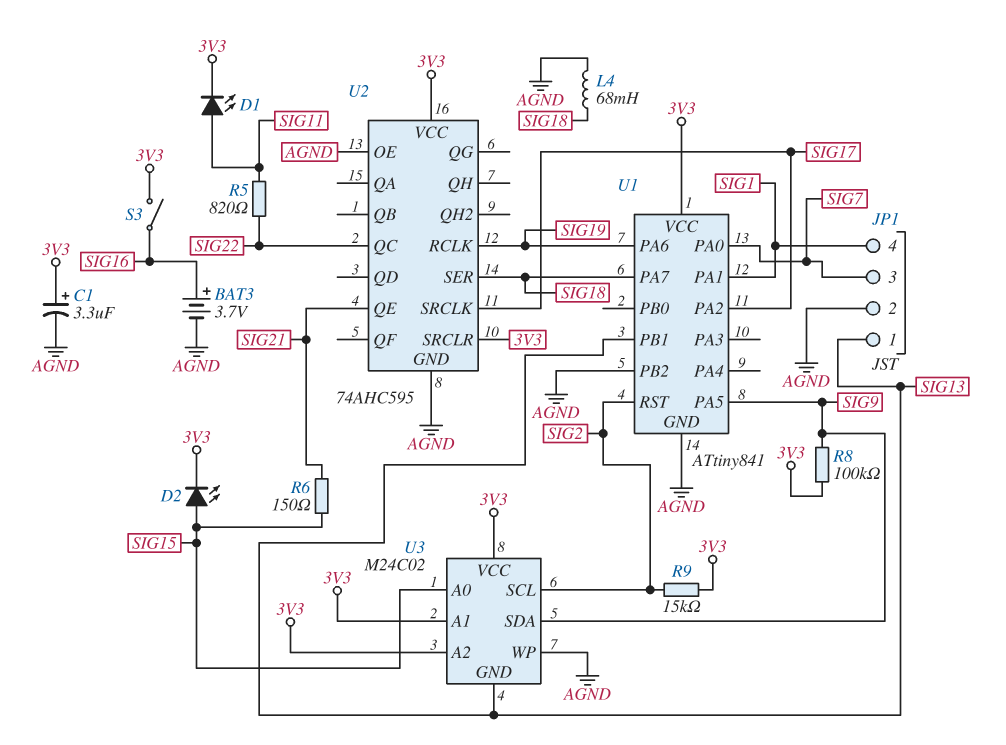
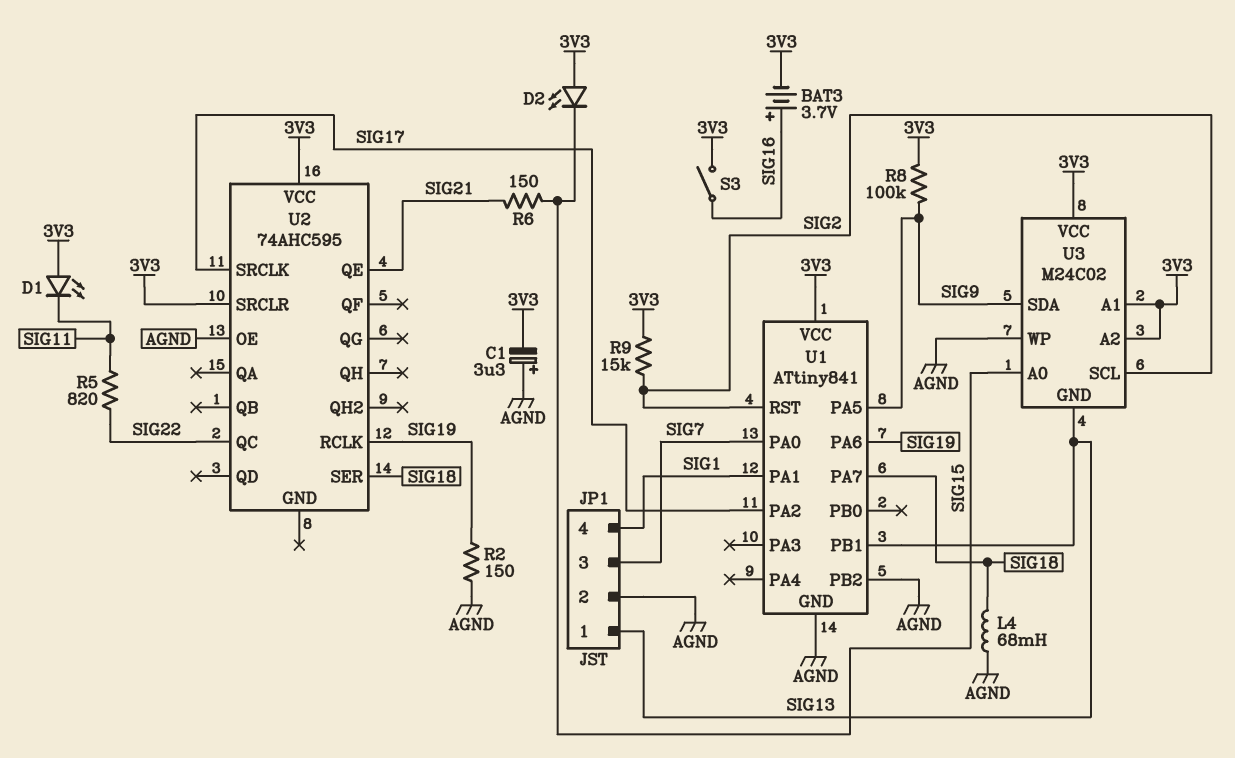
BAT3: 3.7V (plus SIG16, minus AGND) -> 3.7V (plus SIG16, minus 3V3)
C1: 3.3uF (plus 3V3, minus AGND) -> 3.3uF (plus AGND, minus 3V3)
D1: LED (A SIG11, K 3V3) -> LED (A 3V3, K SIG11)
D2: LED (A SIG15, K 3V3) -> LED (A 3V3, K SIG15)
R2: none -> 150 (AGND, SIG19)
U2 pin GND: AGND -> none

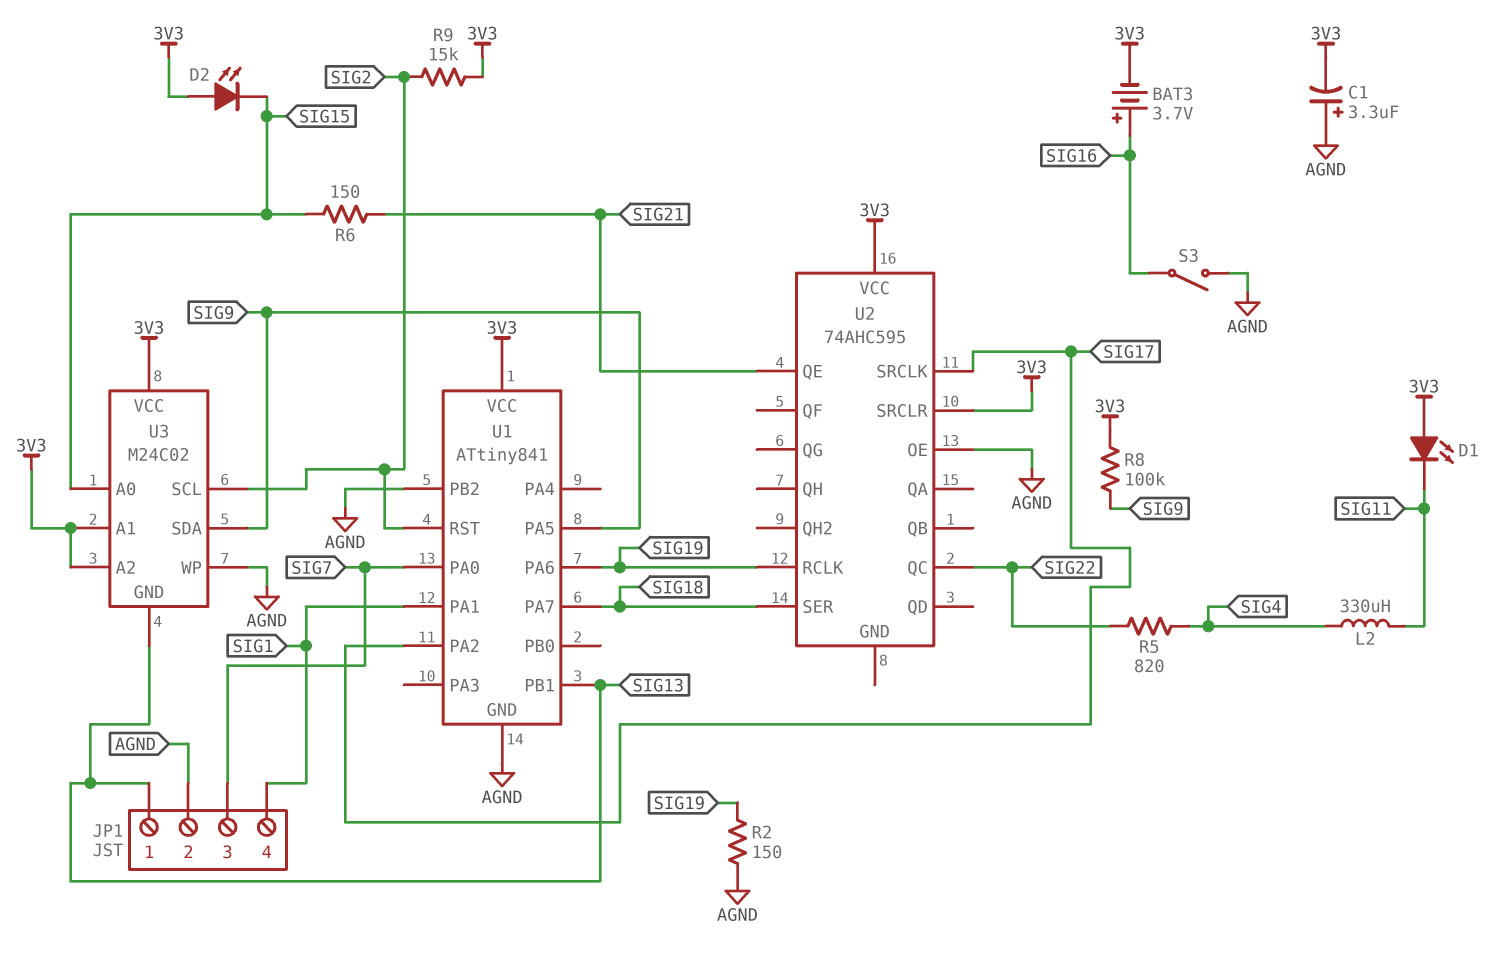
L2: none -> 330uH (SIG4, SIG11)
L4: 68mH (AGND, SIG18) -> none
R5: 820 (SIG11, SIG22) -> 820 (SIG4, SIG22)
S3: switch (3V3, SIG16) -> switch (AGND, SIG16)

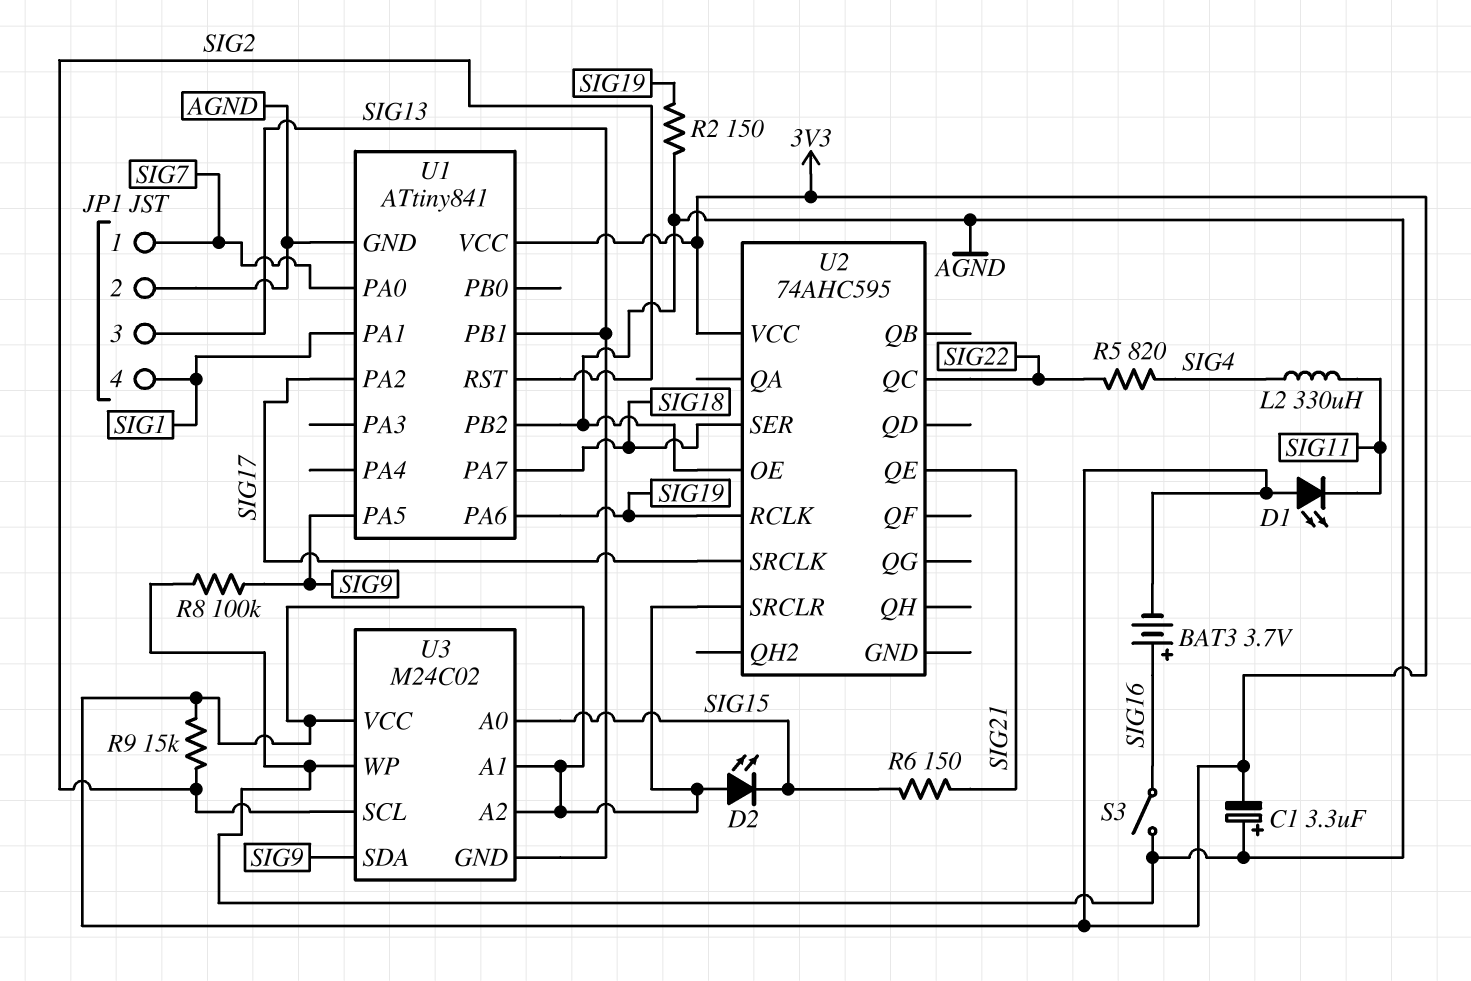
JP1 pin 1: SIG13 -> SIG7
JP1 pin 3: SIG7 -> SIG13
R8: 100k (3V3, SIG9) -> 100k (AGND, SIG9)

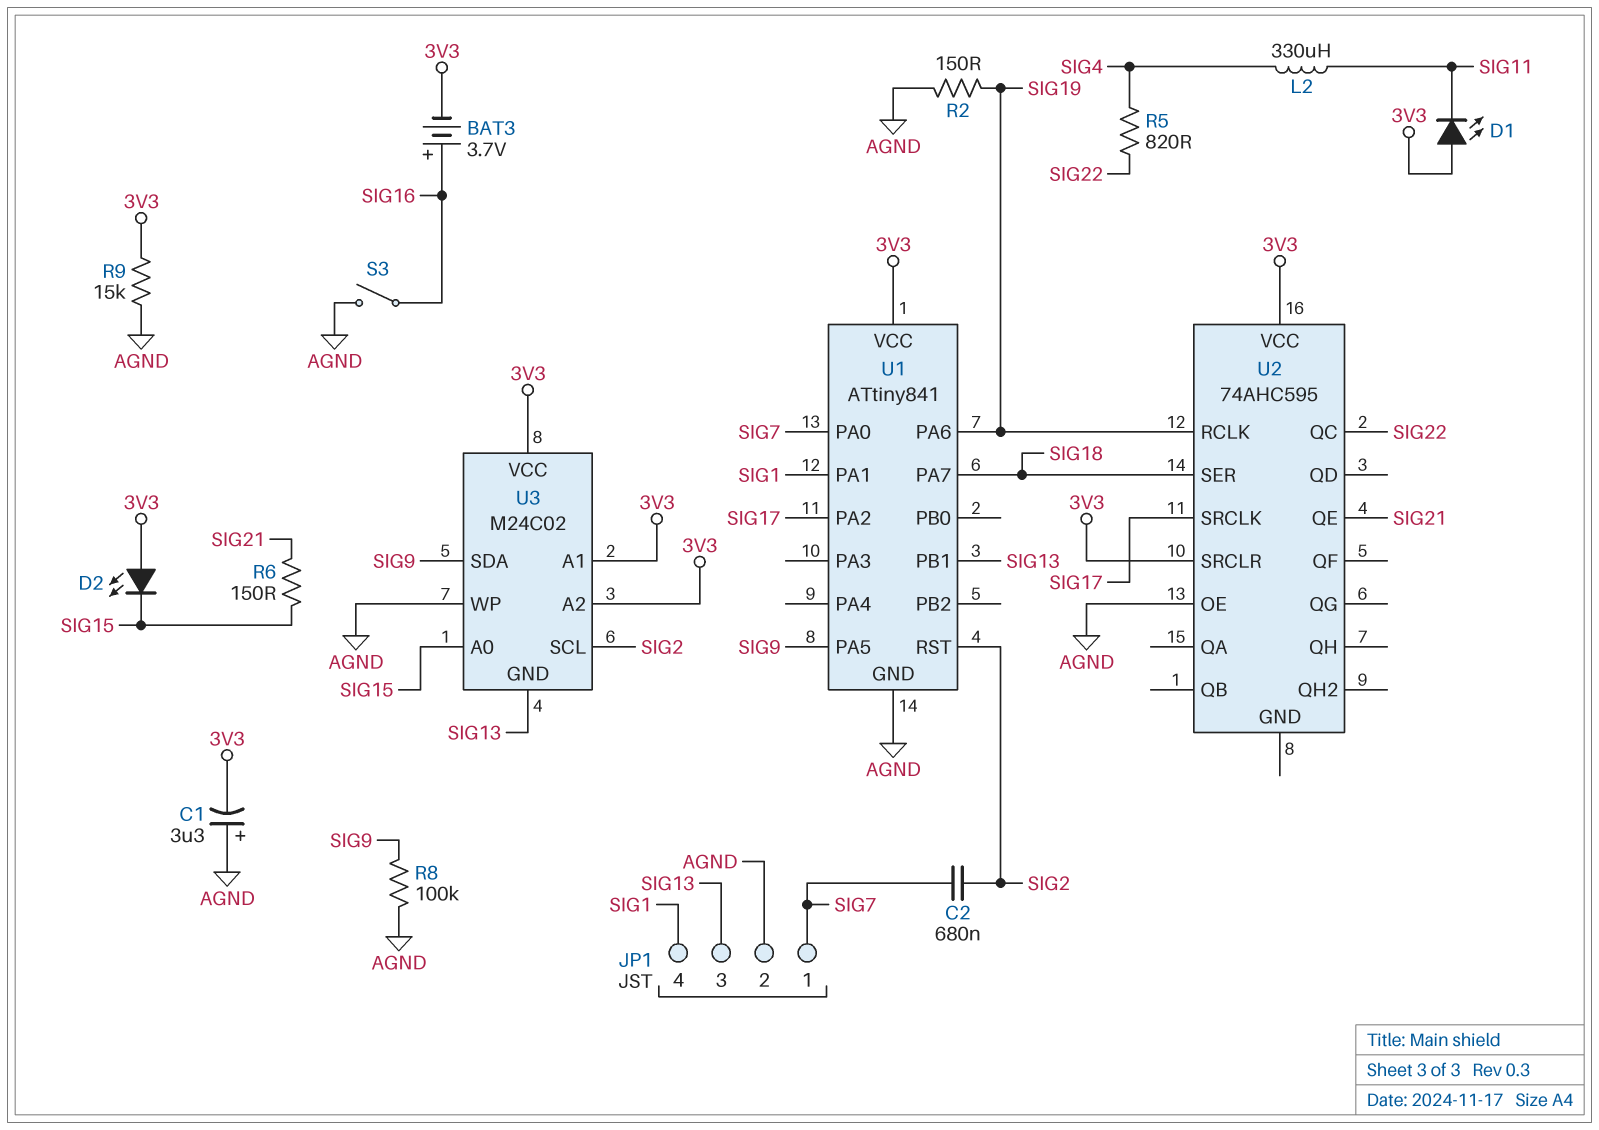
C2: none -> 680nF (SIG2, SIG7)
R9: 15k (3V3, SIG2) -> 15k (3V3, AGND)
U1 pin PB2: AGND -> none

